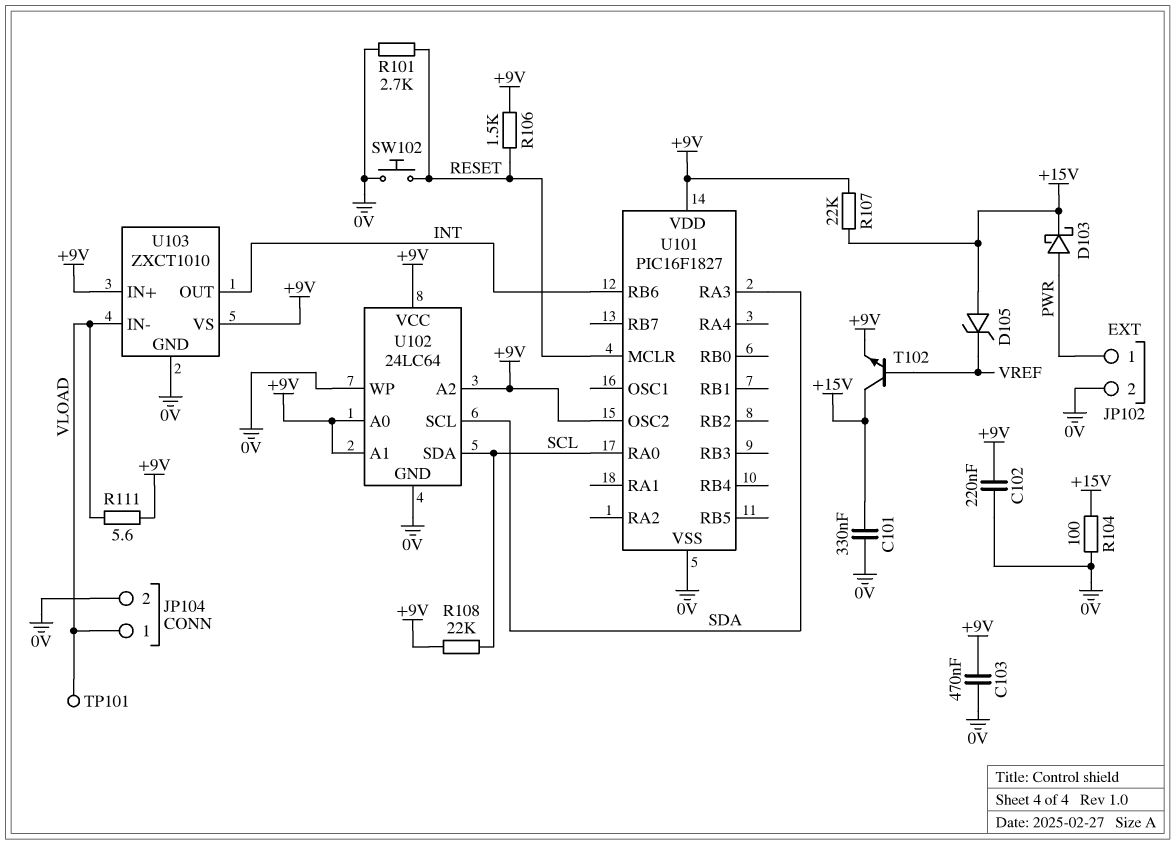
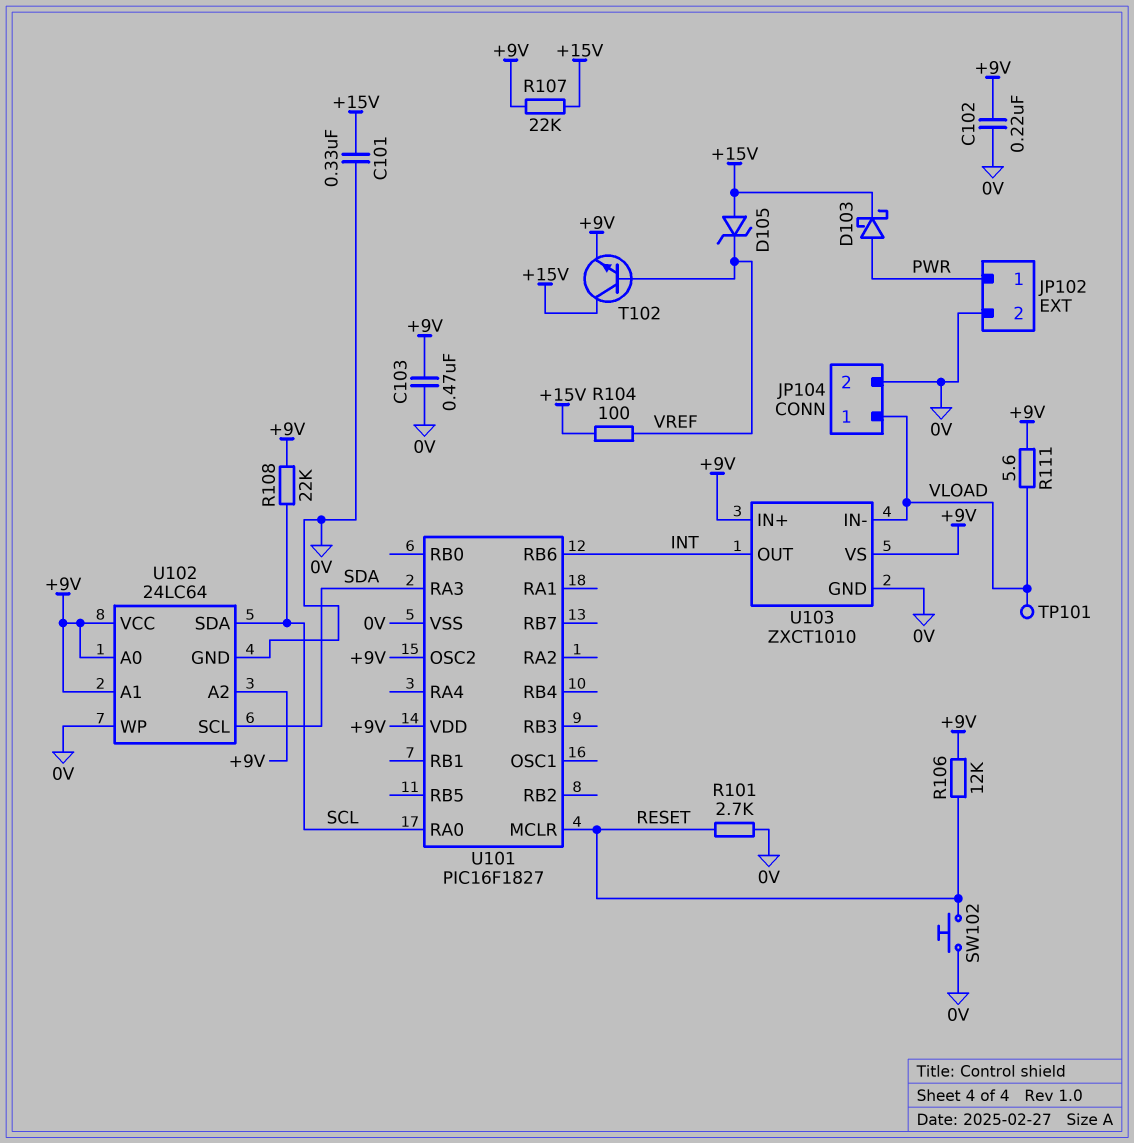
R104: 100 (+15V, 0V) -> 100 (+15V, VREF)
R106: 1.5k (+9V, RESET) -> 12k (+9V, RESET)

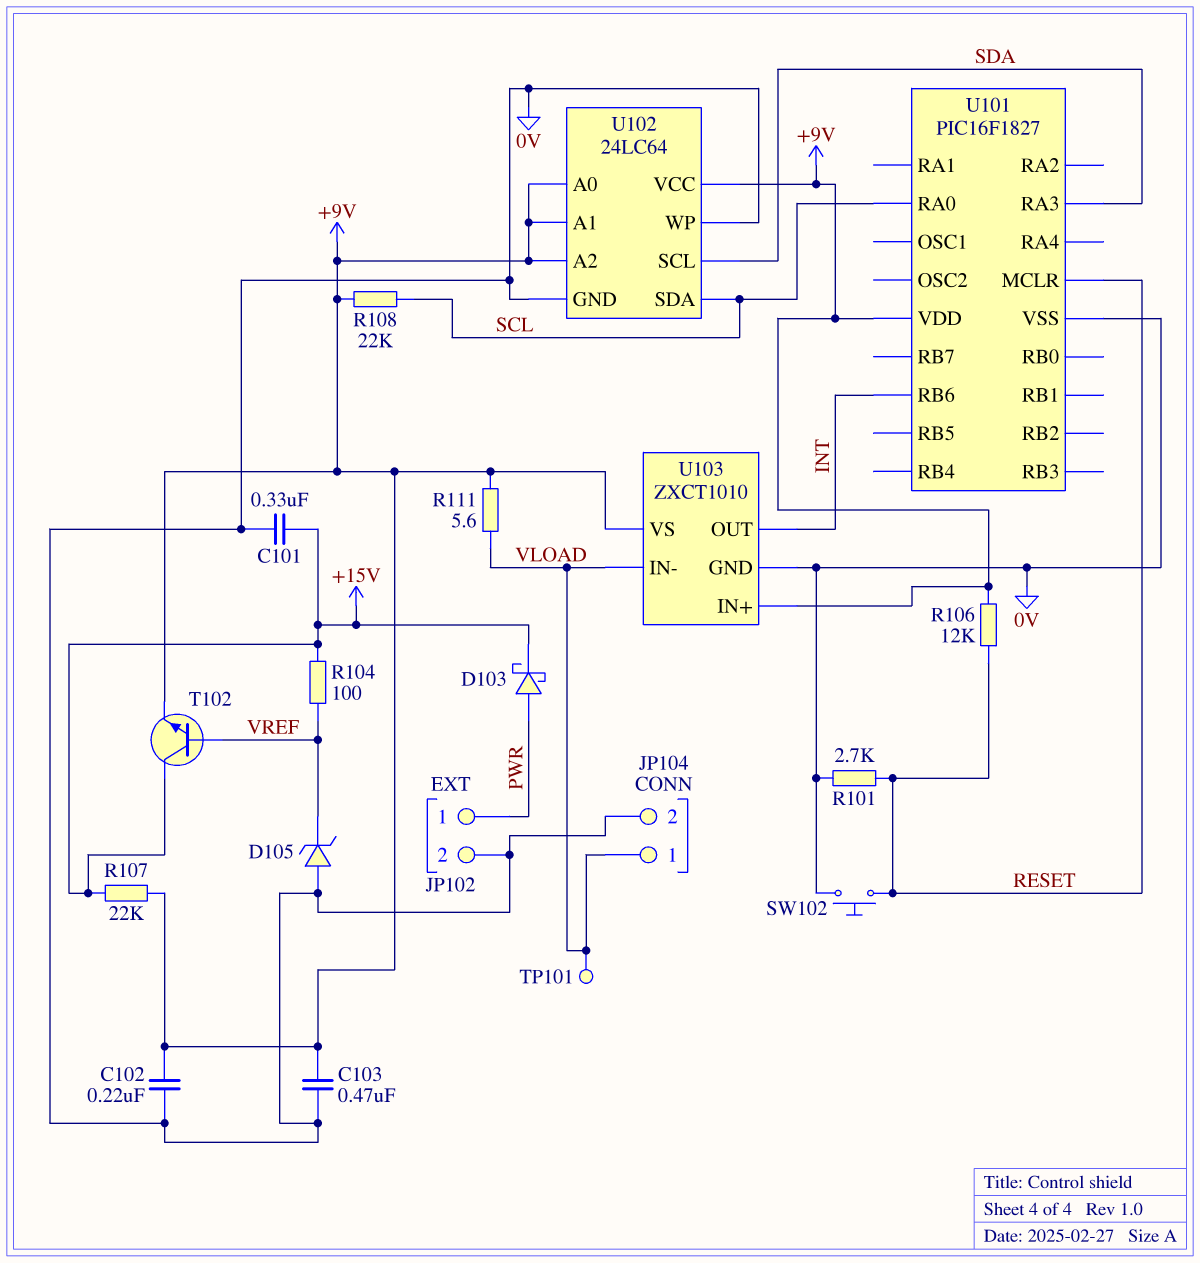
D105: zener (A +15V, K VREF) -> zener (A 0V, K VREF)
U101 pin OSC2: +9V -> none

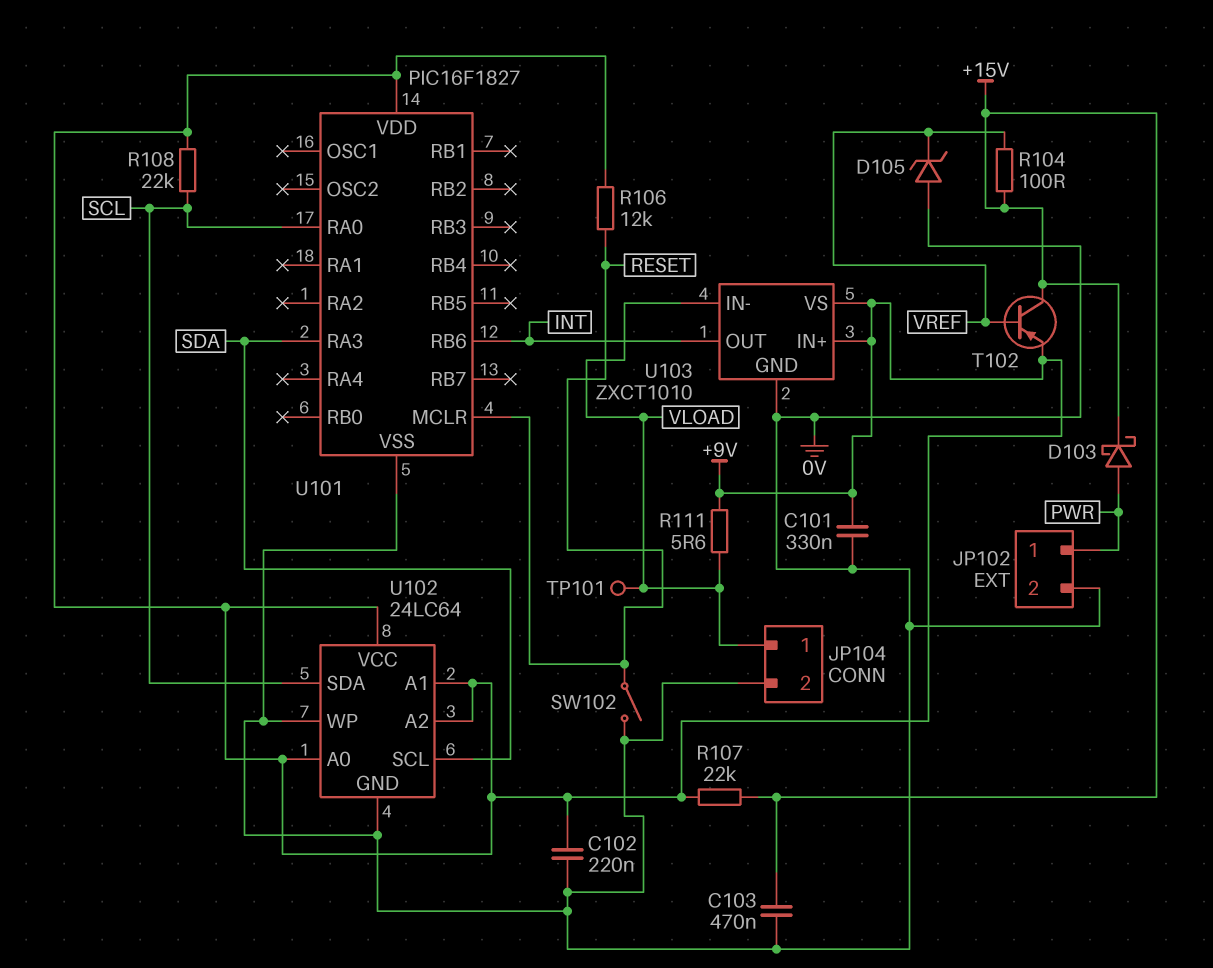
C101: 330nF (+15V, 0V) -> 330nF (+9V, 0V)
C103: 470nF (+9V, 0V) -> 470nF (+15V, 0V)
R101: 2.7k (0V, RESET) -> none
SW102: button (0V, RESET) -> switch (0V, RESET)
T102: NPN (B VREF, C +15V, E +9V) -> PNP (B VREF, C +15V, E +9V)

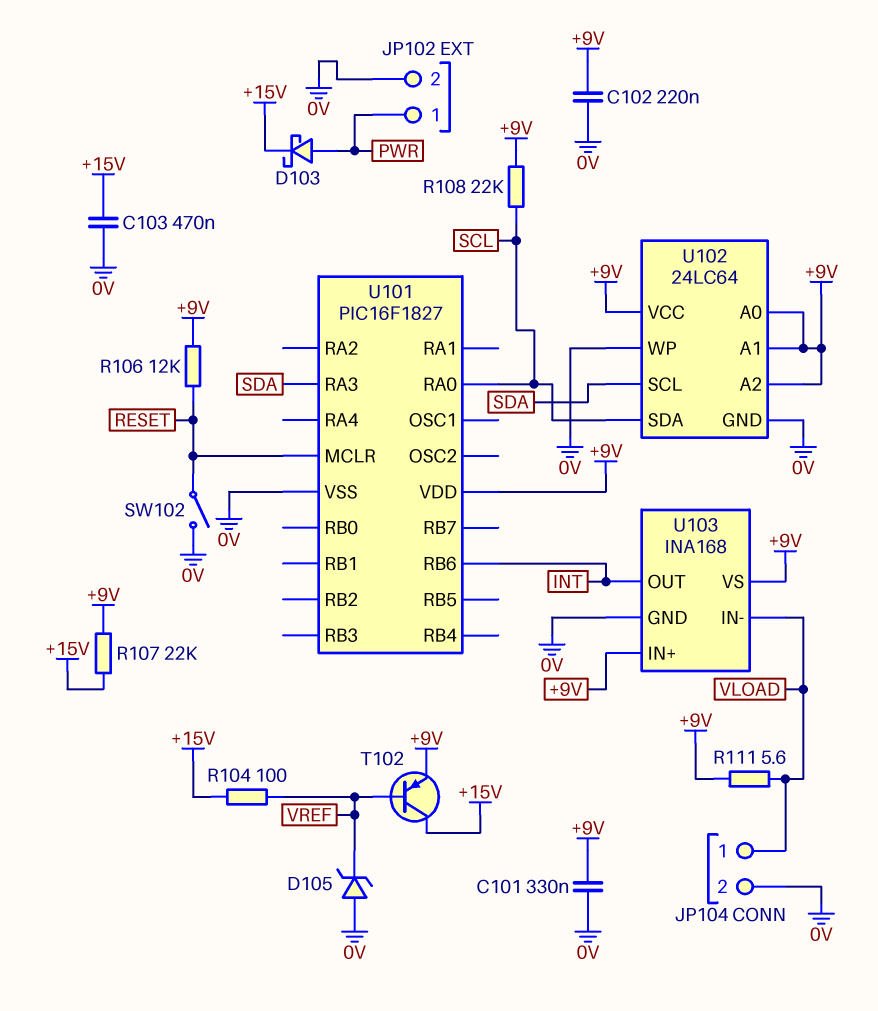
TP101: test point (VLOAD) -> none
U103: ZXCT1010 -> INA168

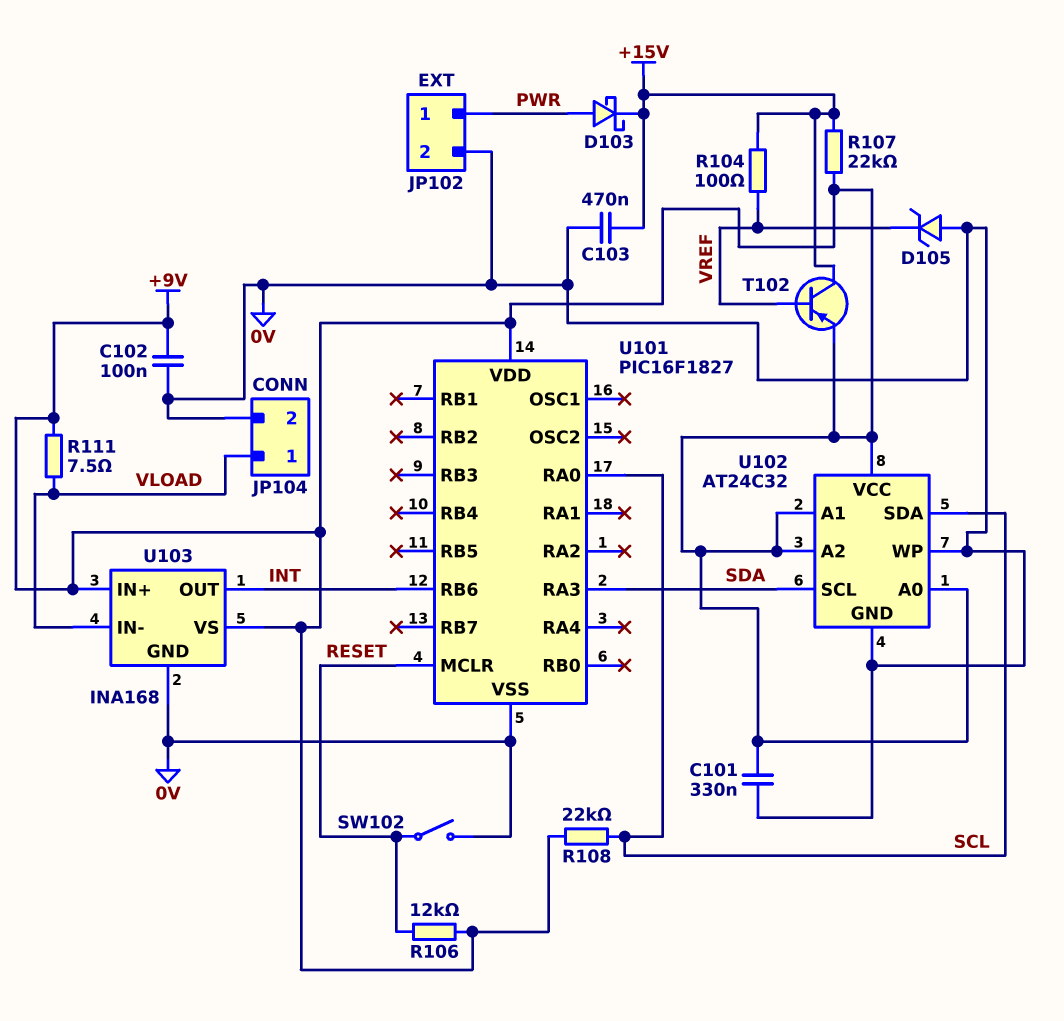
C102: 220nF (+9V, 0V) -> 100nF (+9V, 0V)
R111: 5.6 (+9V, VLOAD) -> 7.5 (+9V, VLOAD)
U102: 24LC64 -> AT24C32

